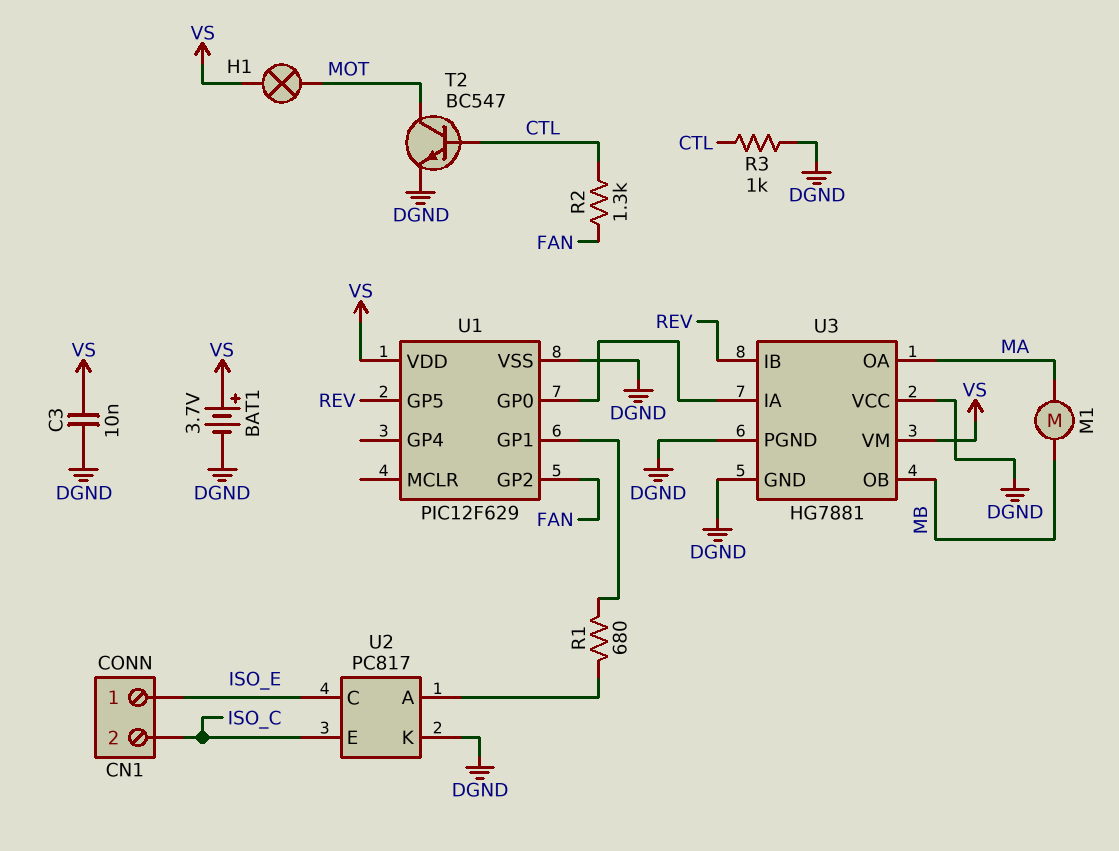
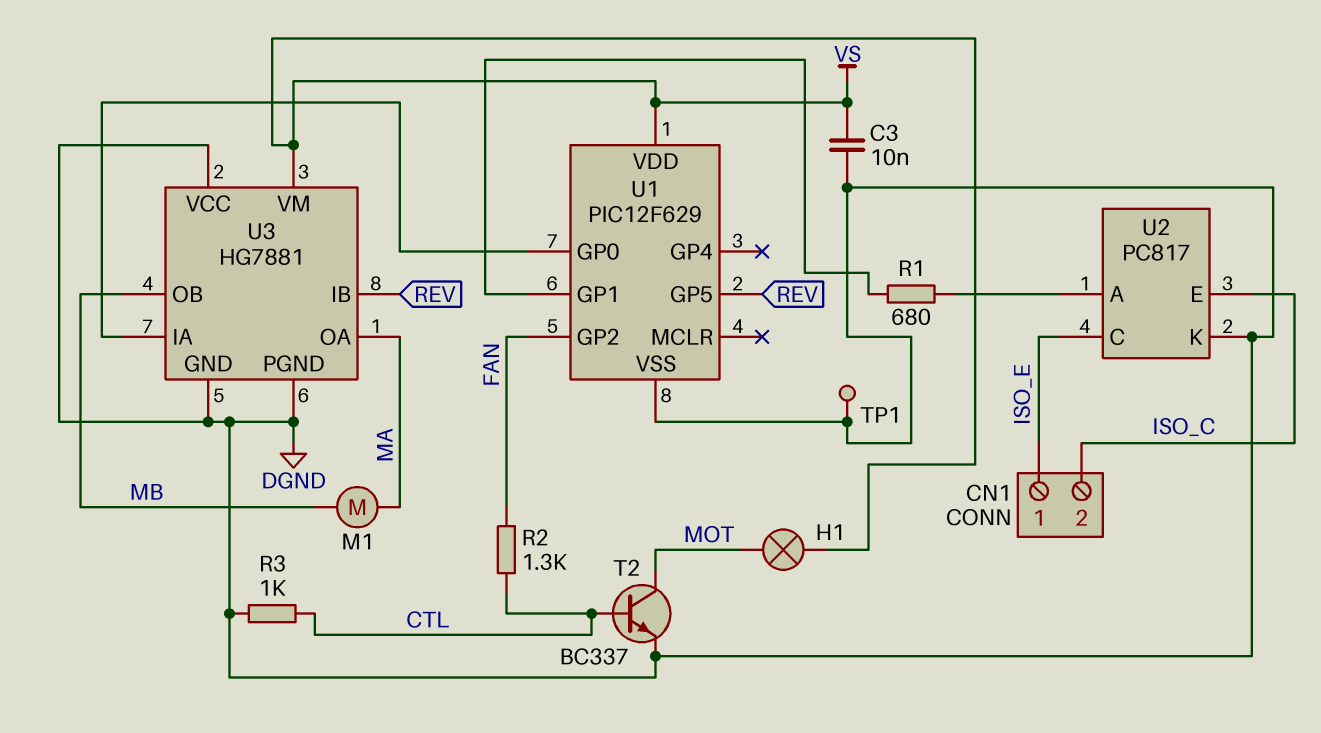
BAT1: 3.7V (plus VS, minus DGND) -> none
T2: NPN BC547 (B CTL, C MOT, E DGND) -> NPN BC337 (B CTL, C MOT, E DGND)
TP1: none -> test point (DGND)

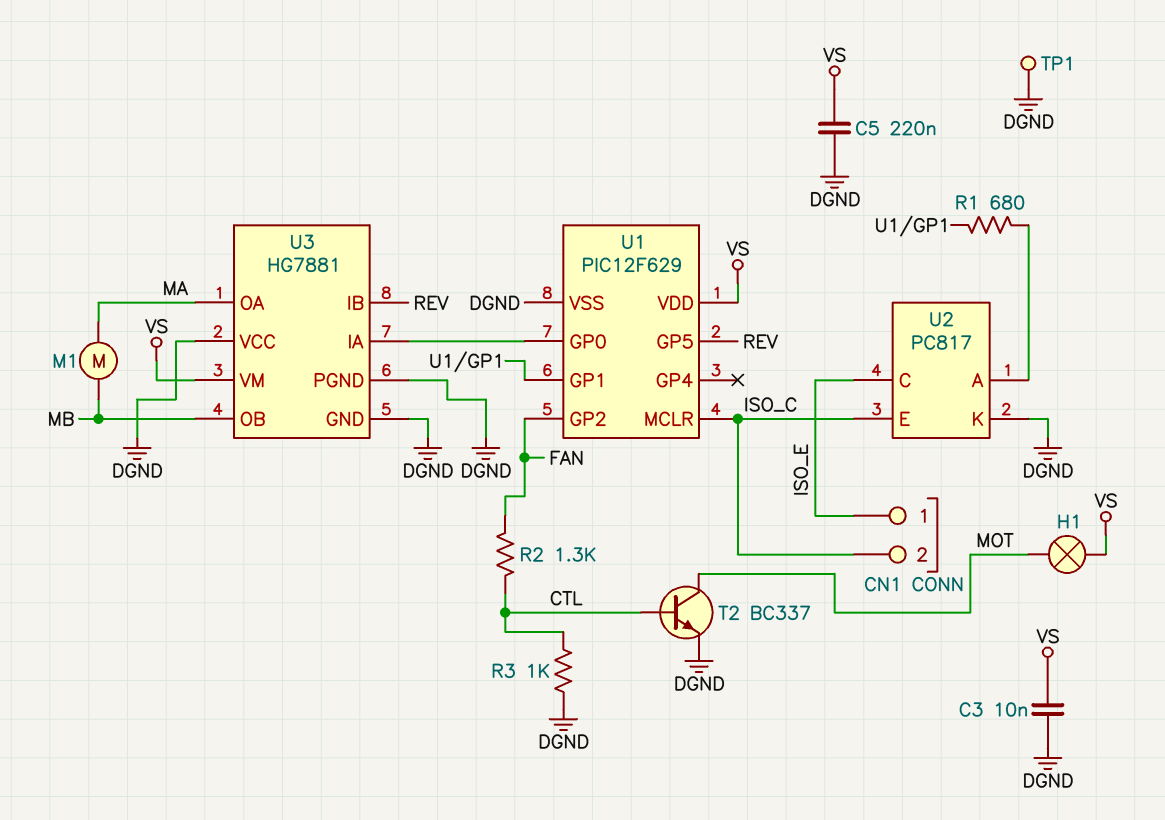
C5: none -> 220nF (DGND, VS)
U1 pin MCLR: none -> ISO_C

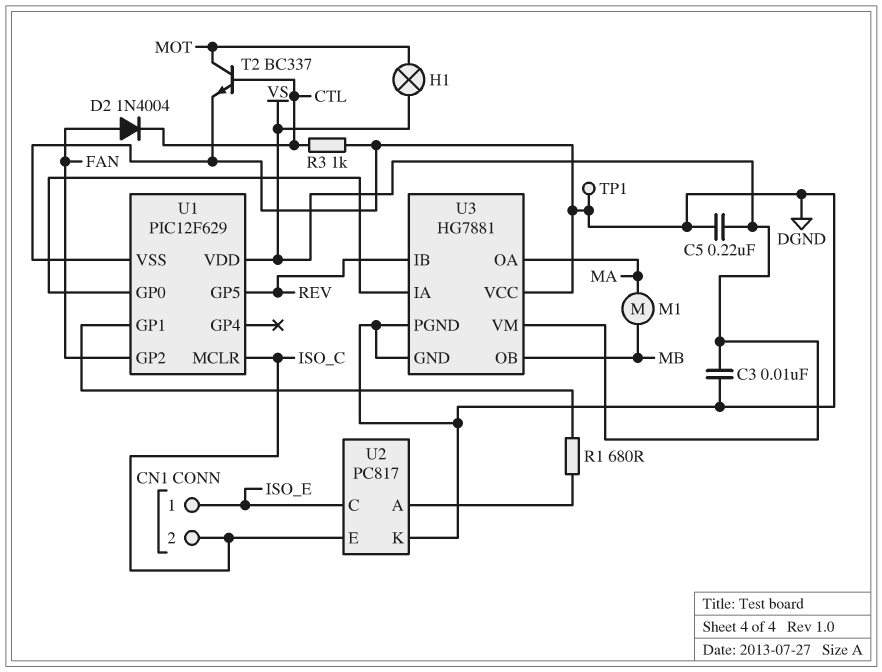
D2: none -> diode 1N4004 (A FAN, K CTL)
R2: 1.3k (CTL, FAN) -> none

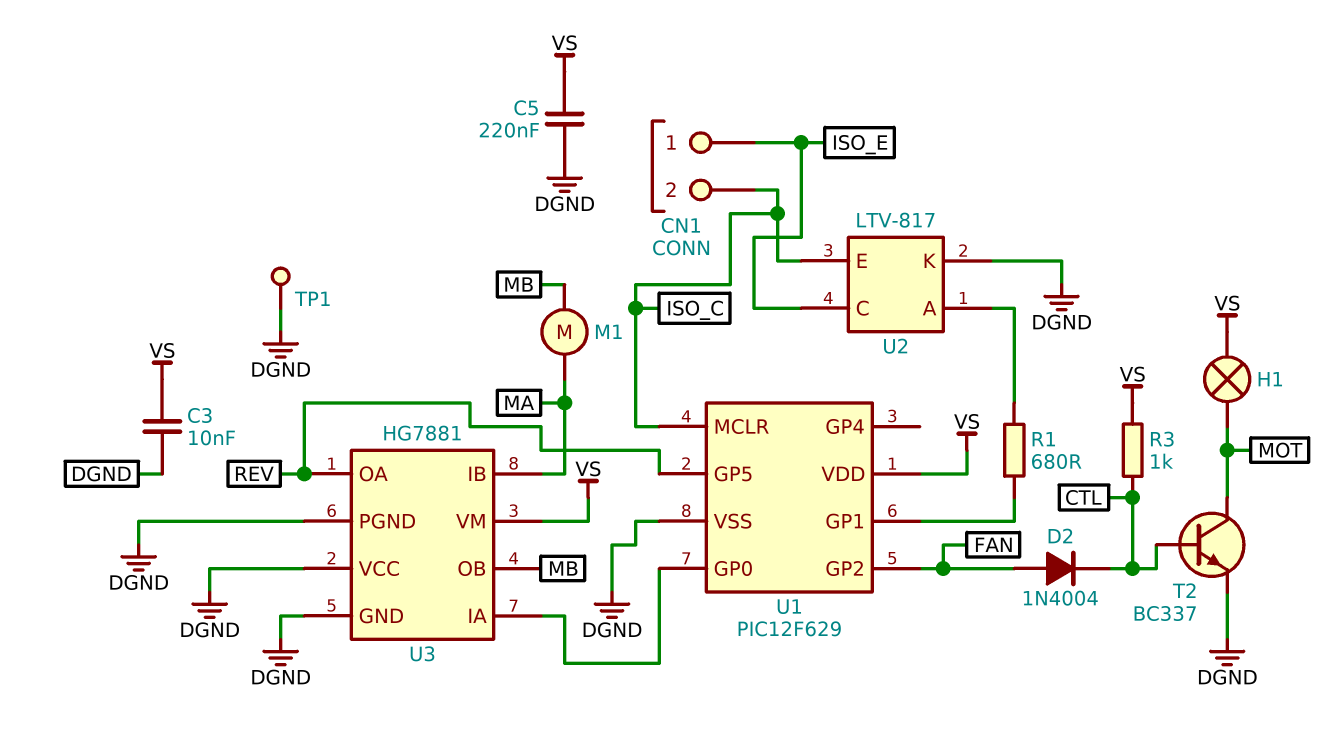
R3: 1k (CTL, DGND) -> 1k (CTL, VS)
U2: PC817 -> LTV-817
U3 pin IB: REV -> MA
U3 pin OA: MA -> REV

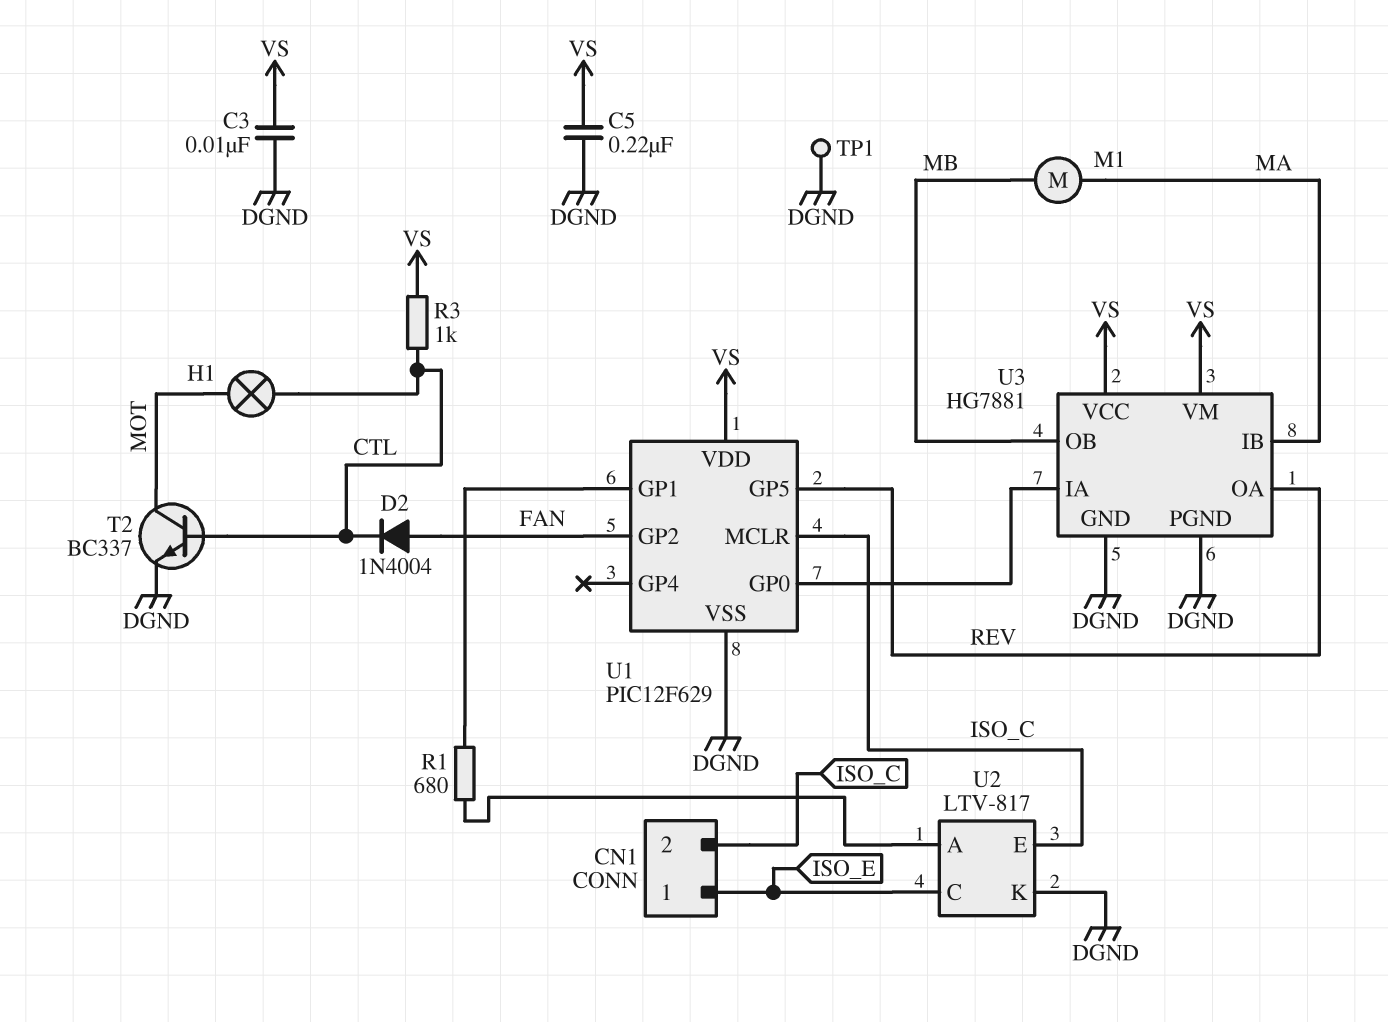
H1: lamp (MOT, VS) -> lamp (CTL, MOT)
U3 pin VCC: DGND -> VS

